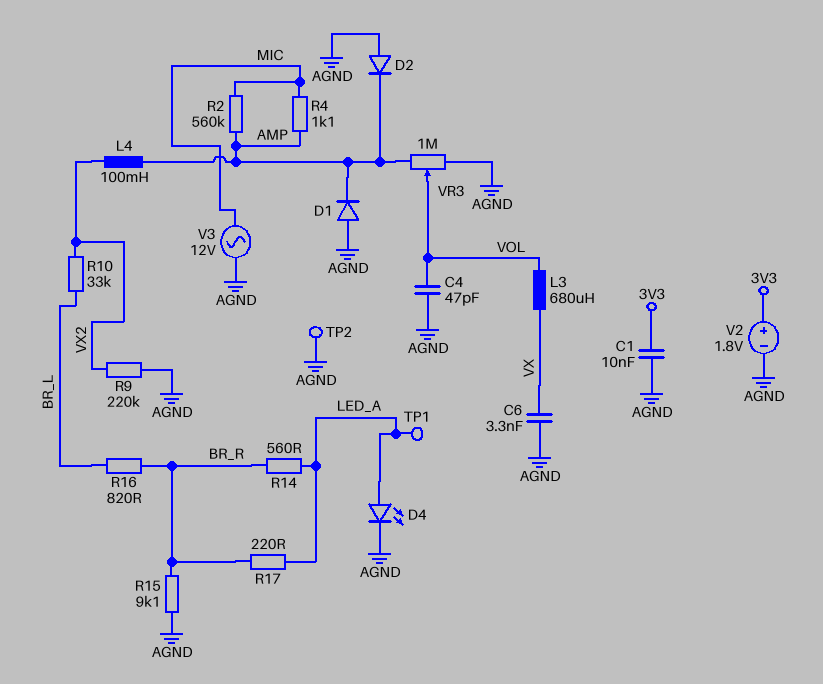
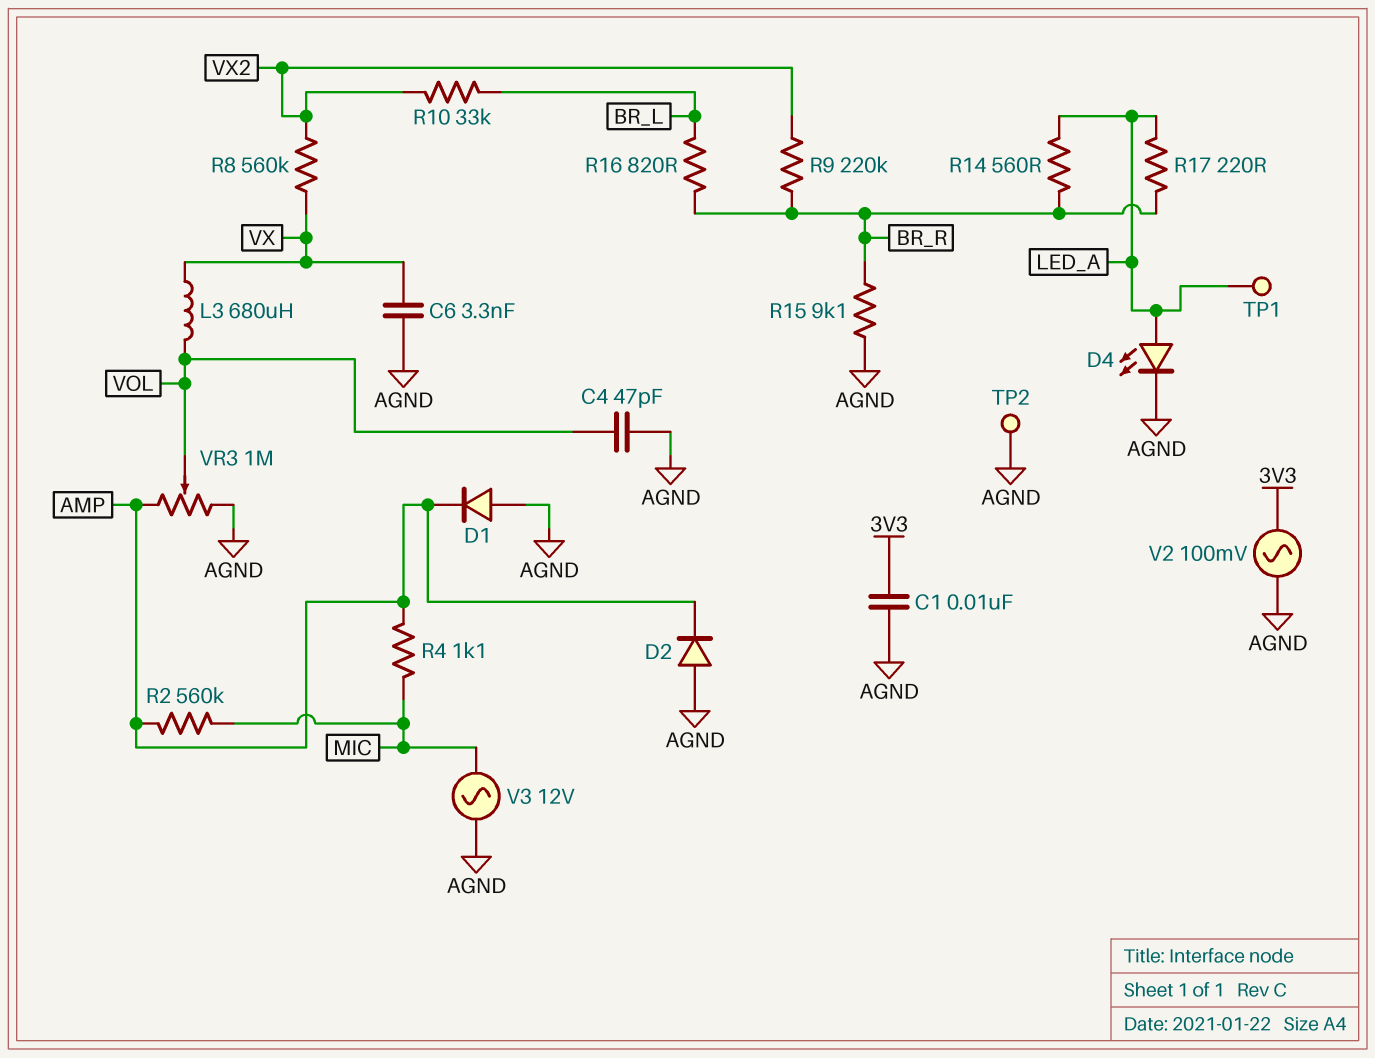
L4: 100mH (AMP, VX2) -> none
R8: none -> 560k (VX, VX2)
R9: 220k (AGND, VX2) -> 220k (BR_R, VX2)
V2: 1.8V (plus 3V3, minus AGND) -> AC 100mV (3V3, AGND)

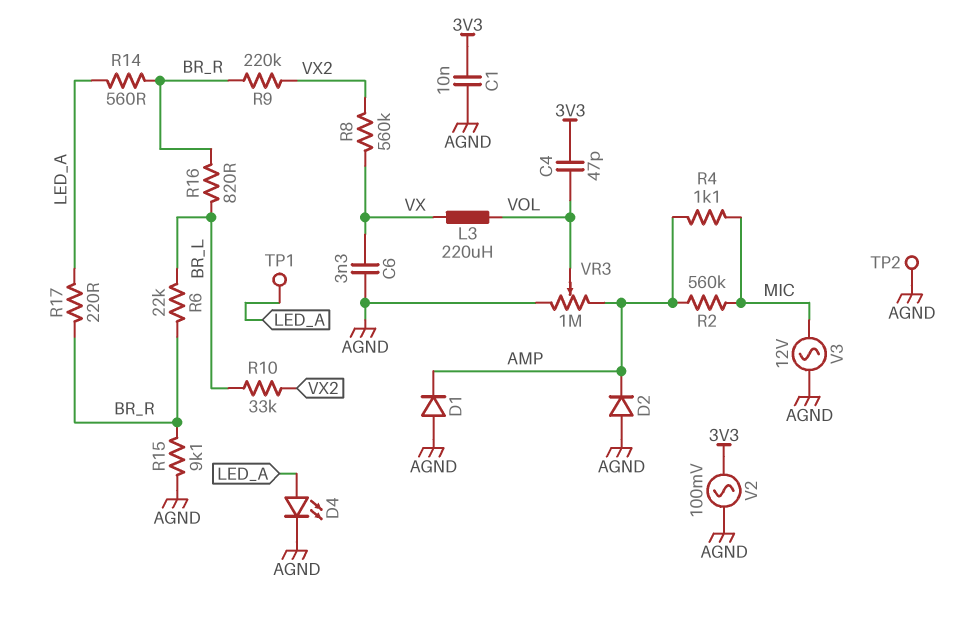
C4: 47pF (AGND, VOL) -> 47pF (3V3, VOL)
L3: 680uH (VOL, VX) -> 220uH (VOL, VX)
R6: none -> 22k (BR_L, BR_R)

